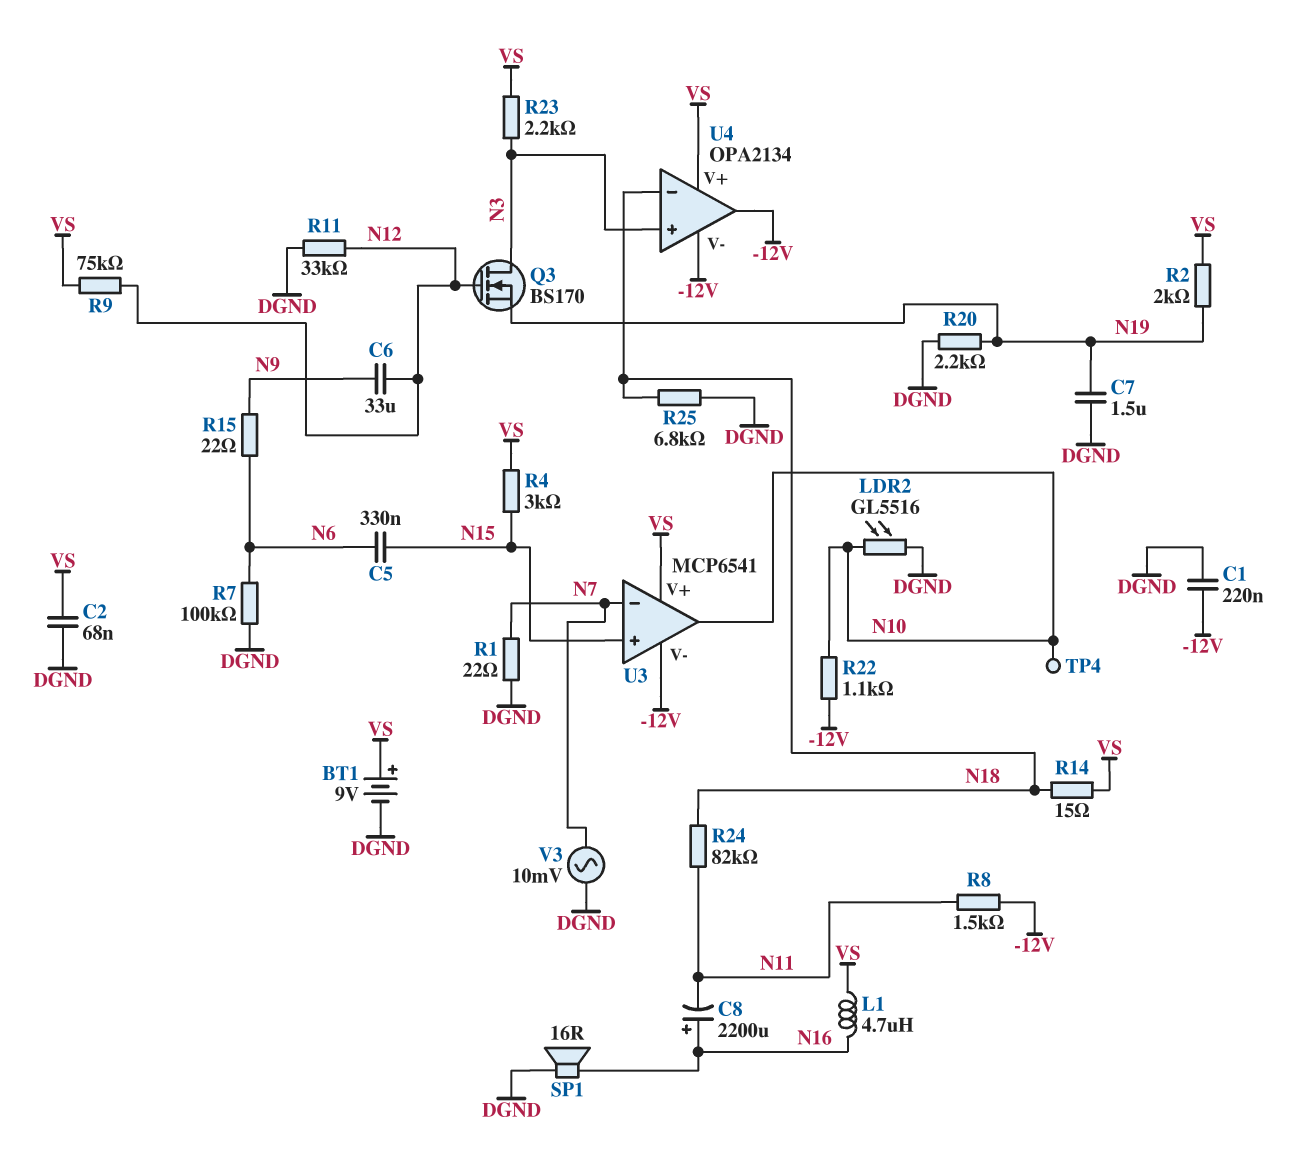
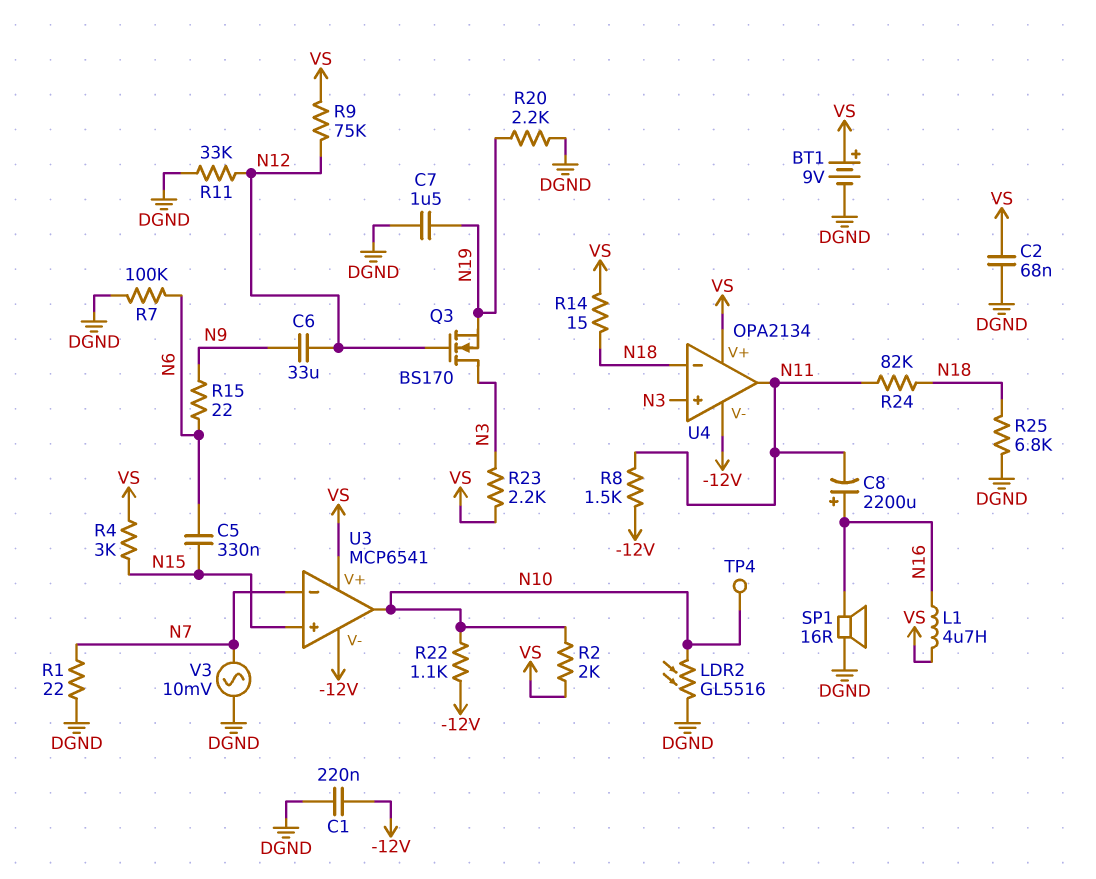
R2: 2k (N19, VS) -> 2k (N10, VS)
U4 pin out: -12V -> N11

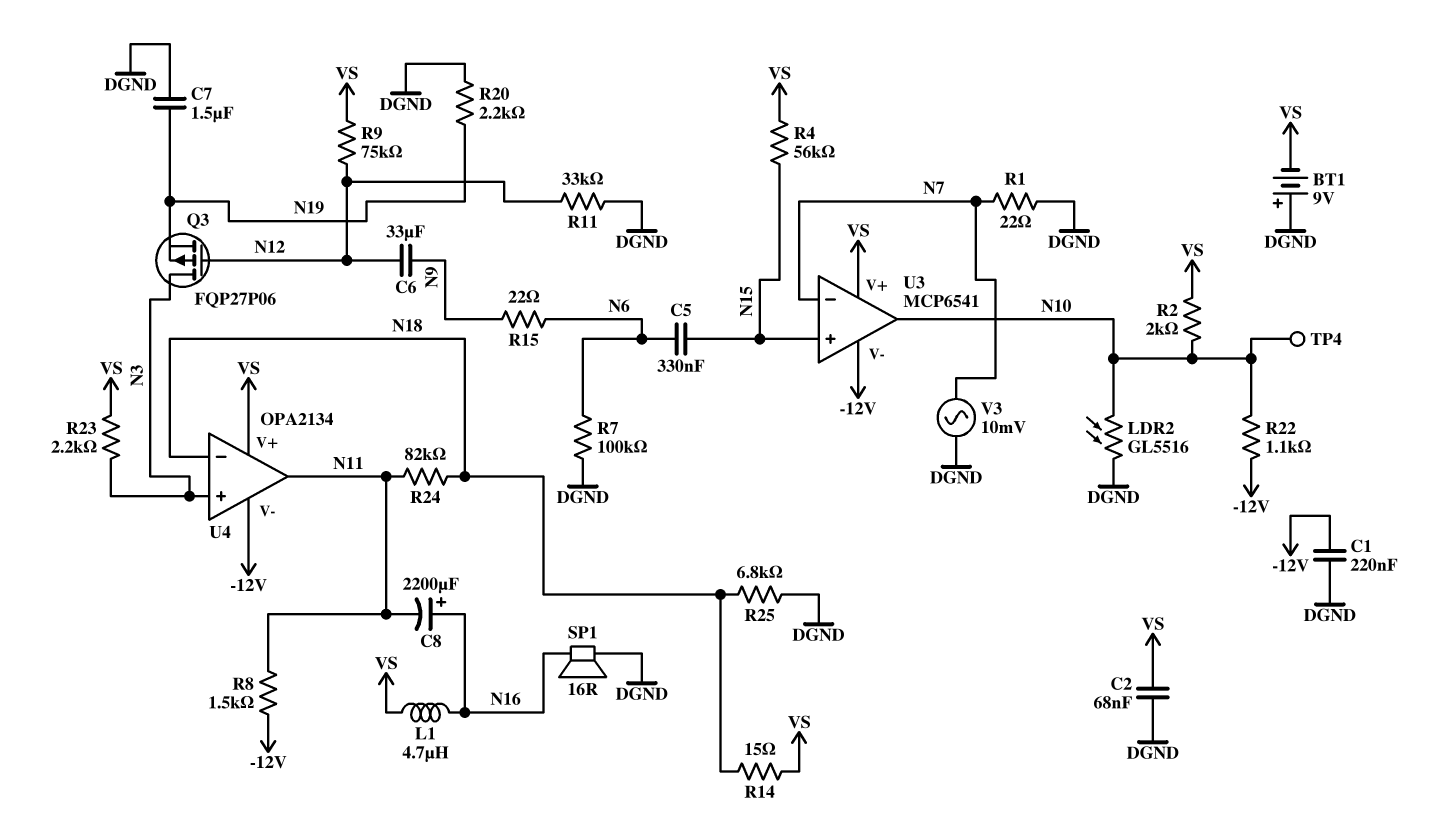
BT1: 9V (plus VS, minus DGND) -> 9V (plus DGND, minus VS)
Q3: NMOS BS170 (G N12, D N3, S N19) -> PMOS FQP27P06 (G N12, D N3, S N19)
R4: 3k (N15, VS) -> 56k (N15, VS)

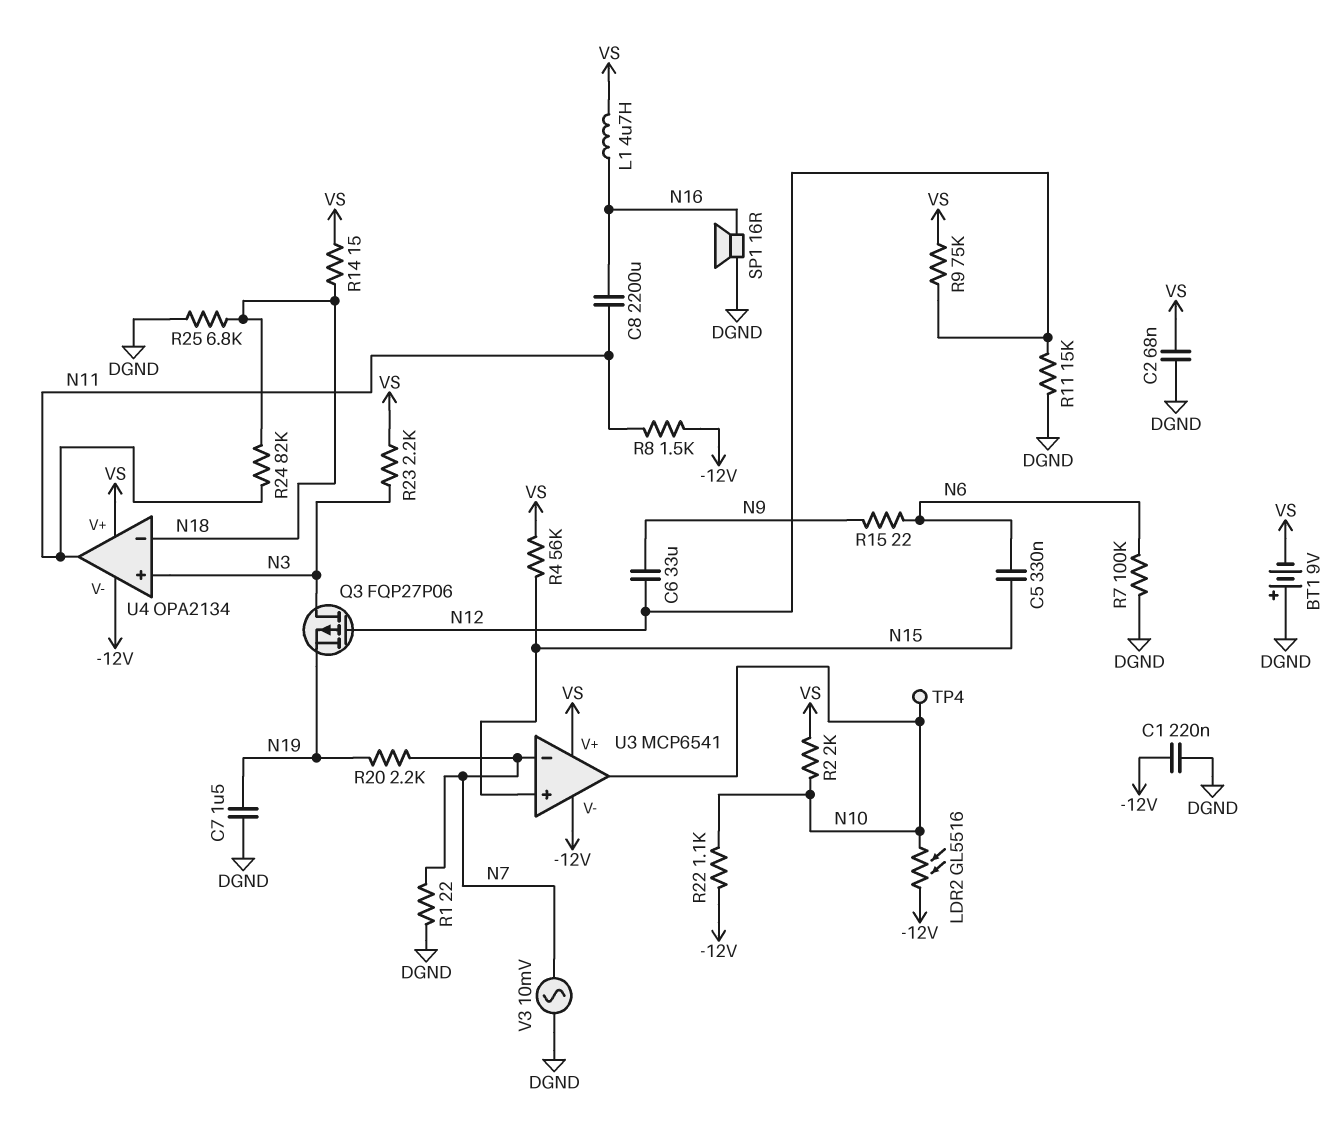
C8: 2200uF (plus N16, minus N11) -> 2200uF (N11, N16)
LDR2: GL5516 (DGND, N10) -> GL5516 (-12V, N10)
R11: 33k (DGND, N12) -> 15k (DGND, N12)
R20: 2.2k (DGND, N19) -> 2.2k (N7, N19)

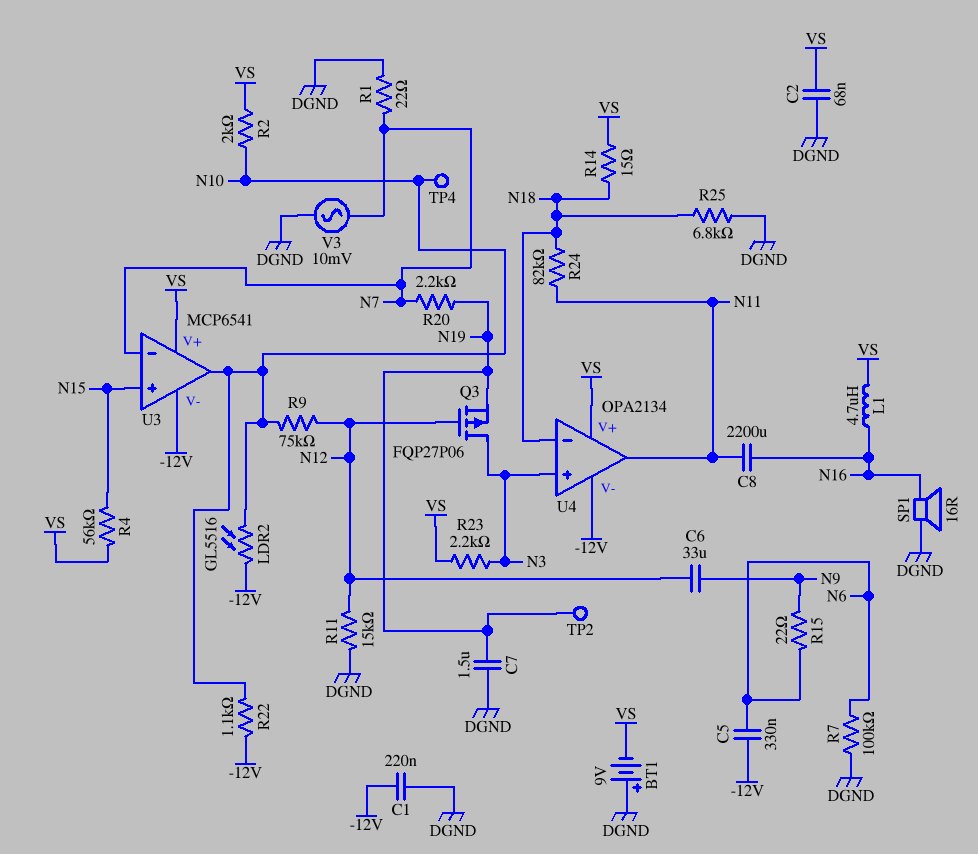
C5: 330nF (N6, N15) -> 330nF (-12V, N6)
R8: 1.5k (-12V, N11) -> none
R9: 75k (N12, VS) -> 75k (N10, N12)
TP2: none -> test point (N19)

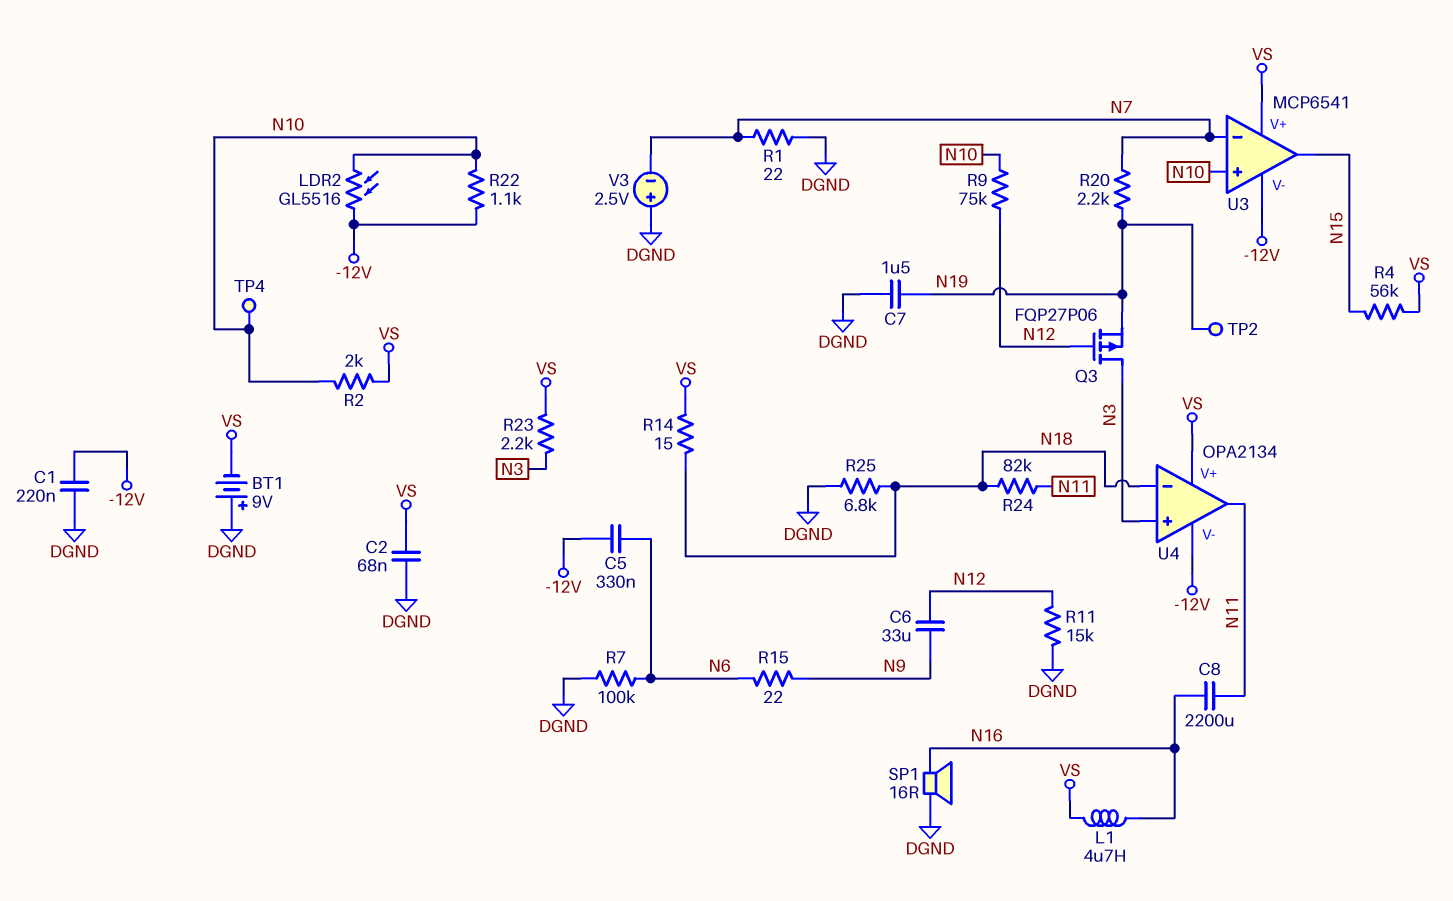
U3 pin in+: N15 -> N10
U3 pin out: N10 -> N15
V3: AC 10mV (DGND, N7) -> 2.5V (plus DGND, minus N7)

